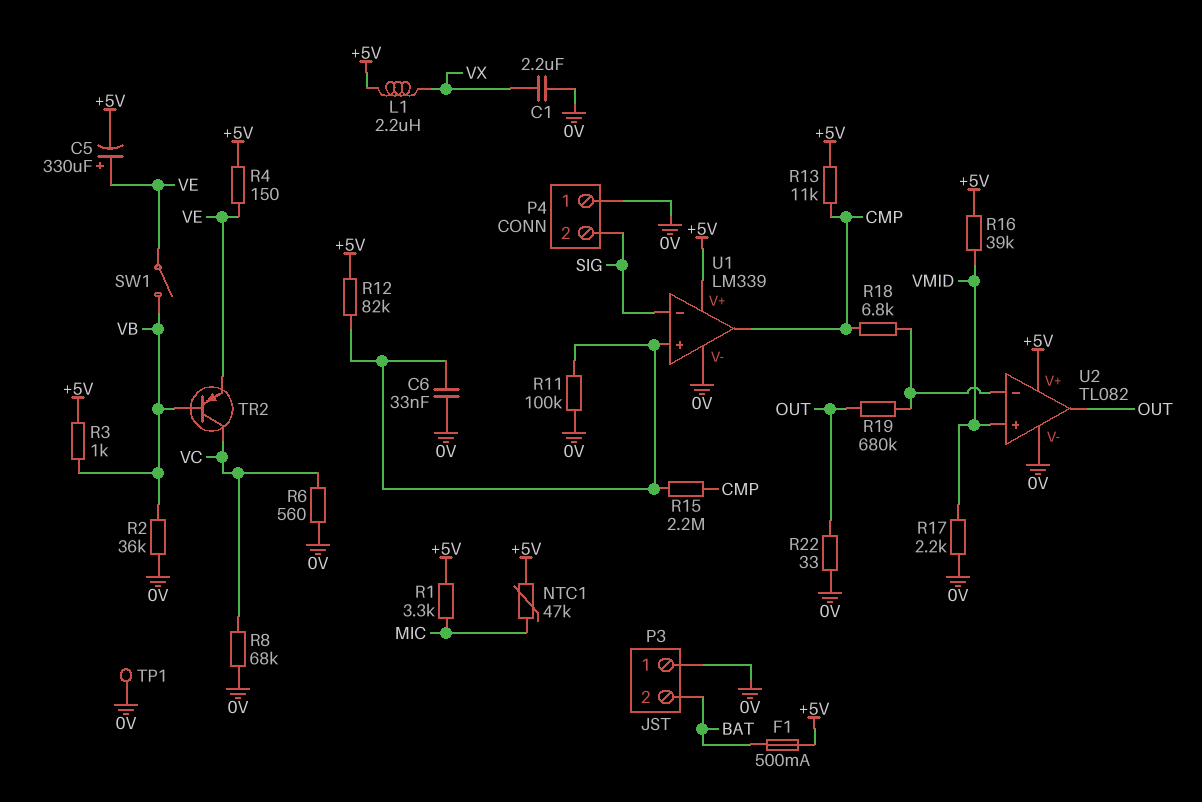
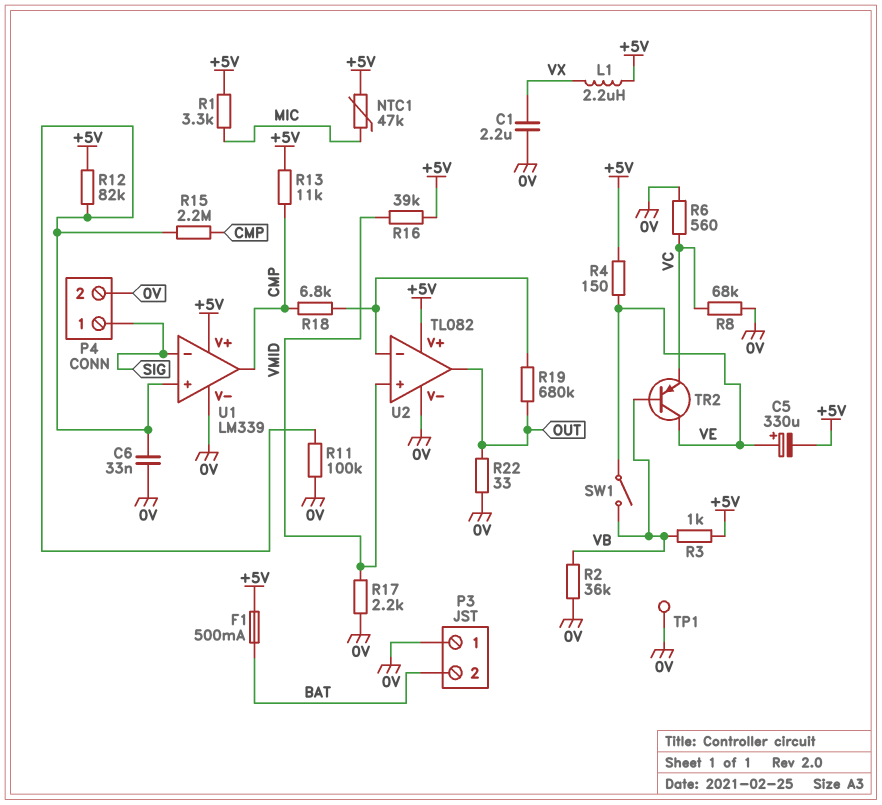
P4 pin 1: 0V -> SIG
P4 pin 2: SIG -> 0V
TR2: PNP (B VB, C VC, E VE) -> PNP (B VB, C VE, E VC)

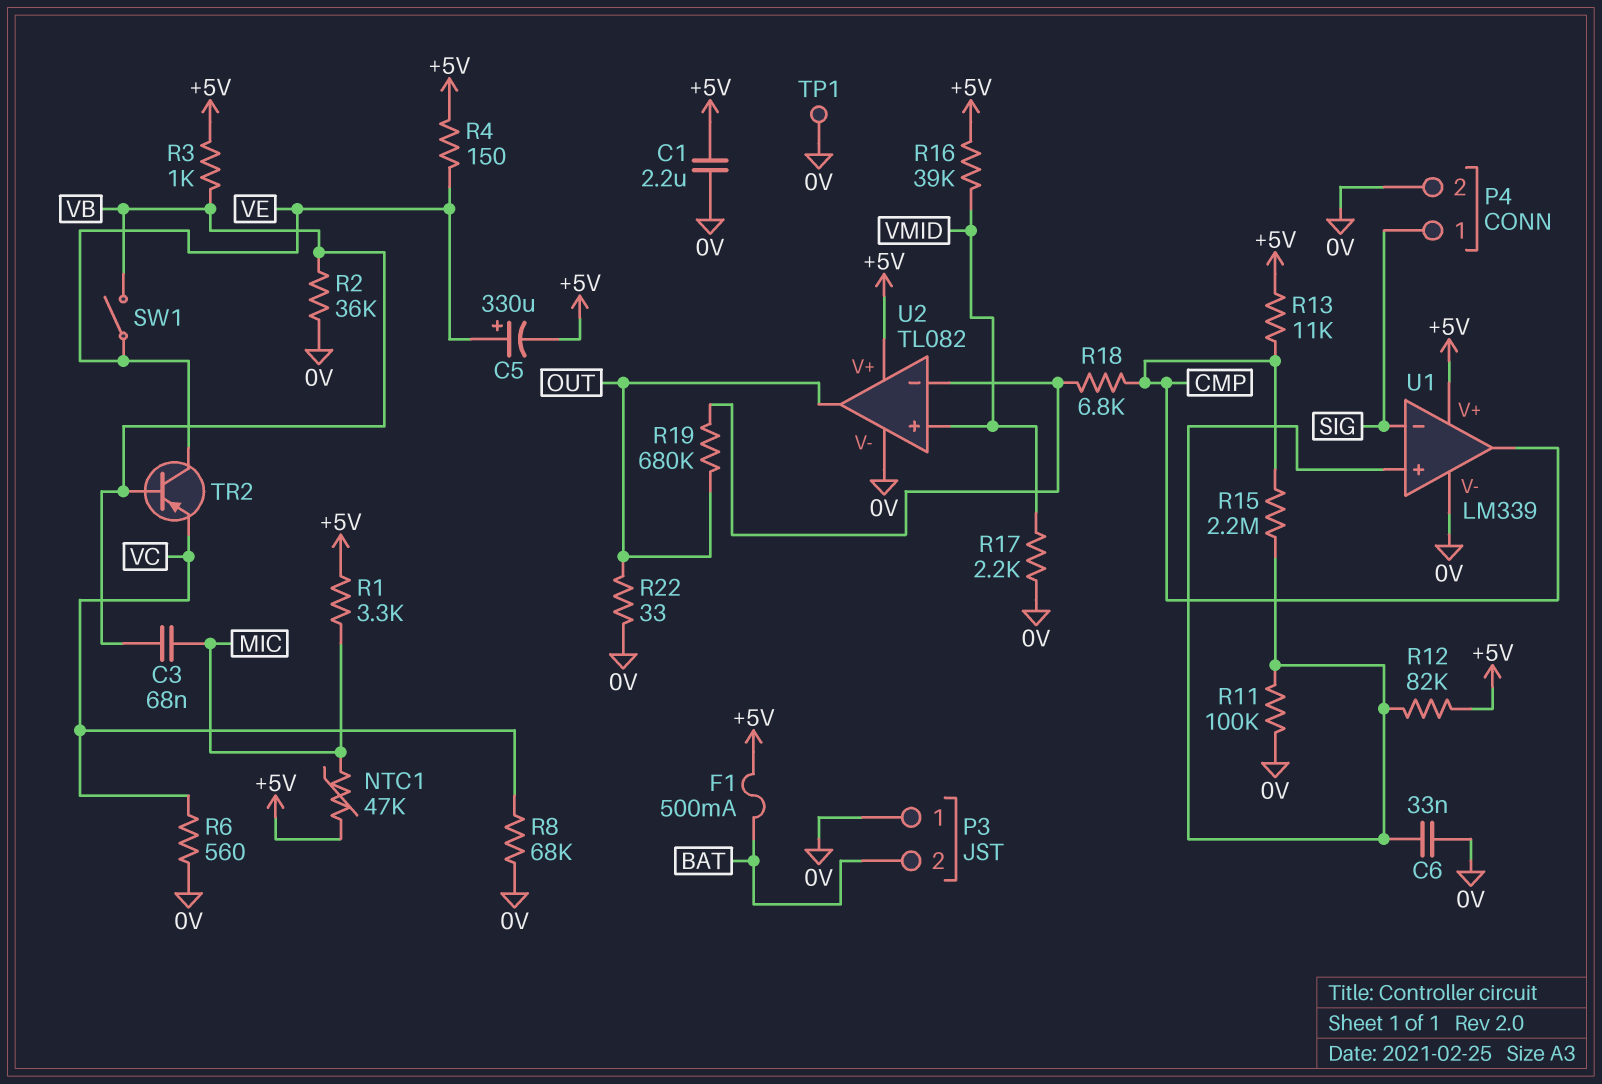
C1: 2.2uF (0V, VX) -> 2.2uF (+5V, 0V)
C3: none -> 68nF (MIC, VB)
L1: 2.2uH (+5V, VX) -> none

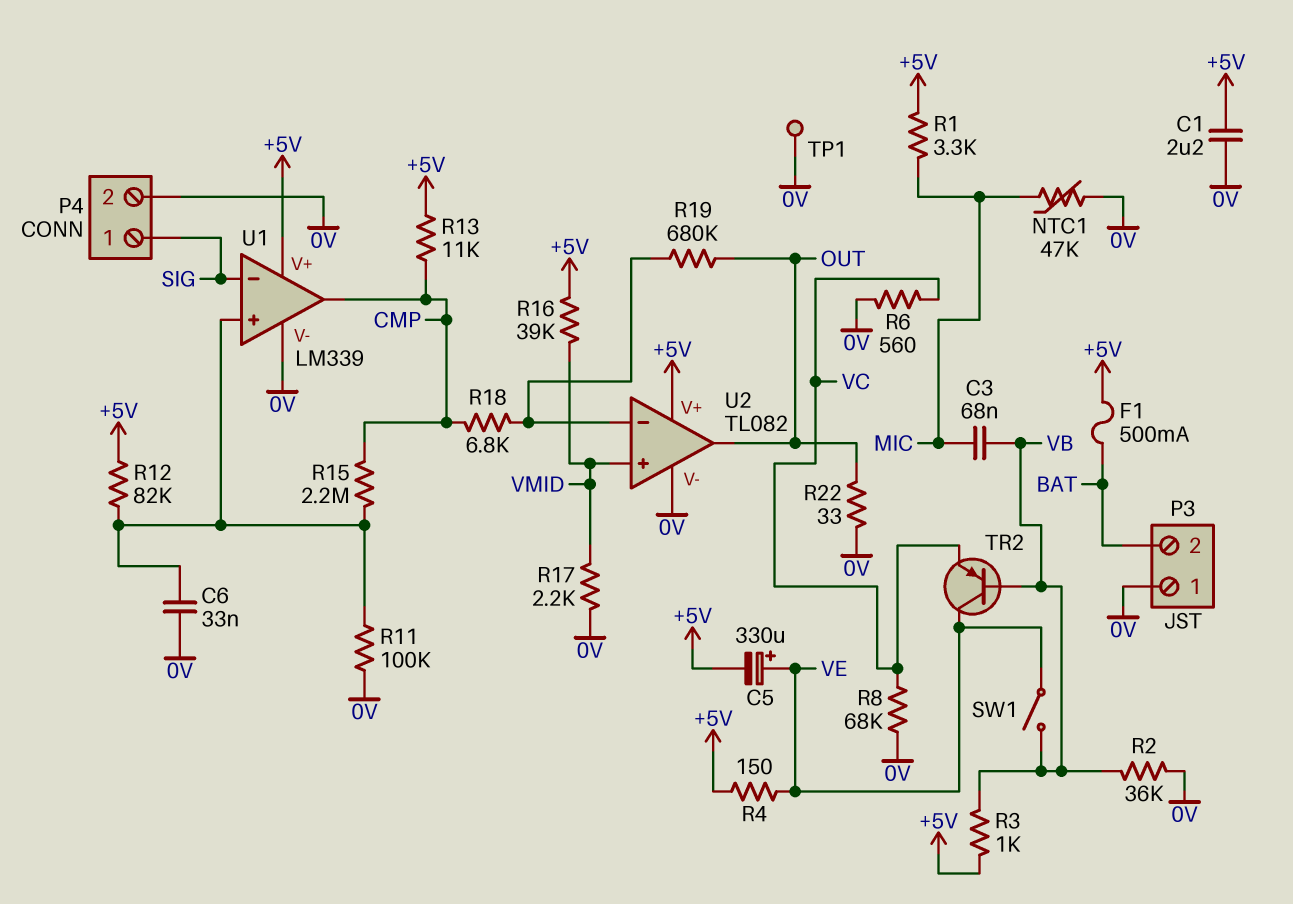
NTC1: 47k (+5V, MIC) -> 47k (0V, MIC)

